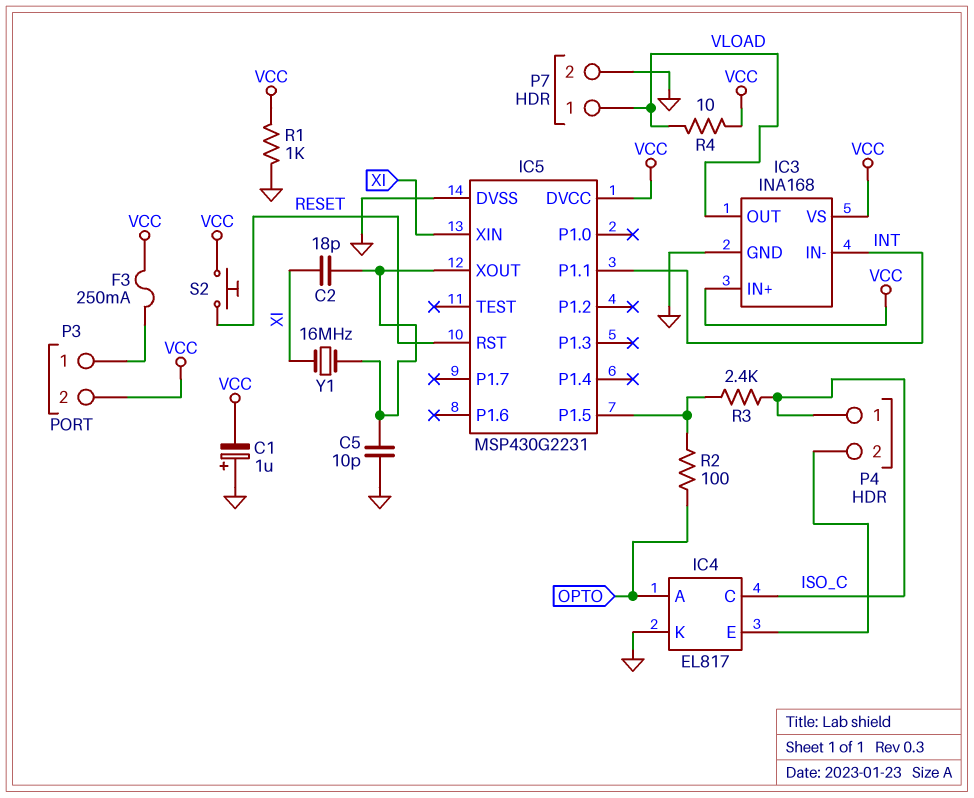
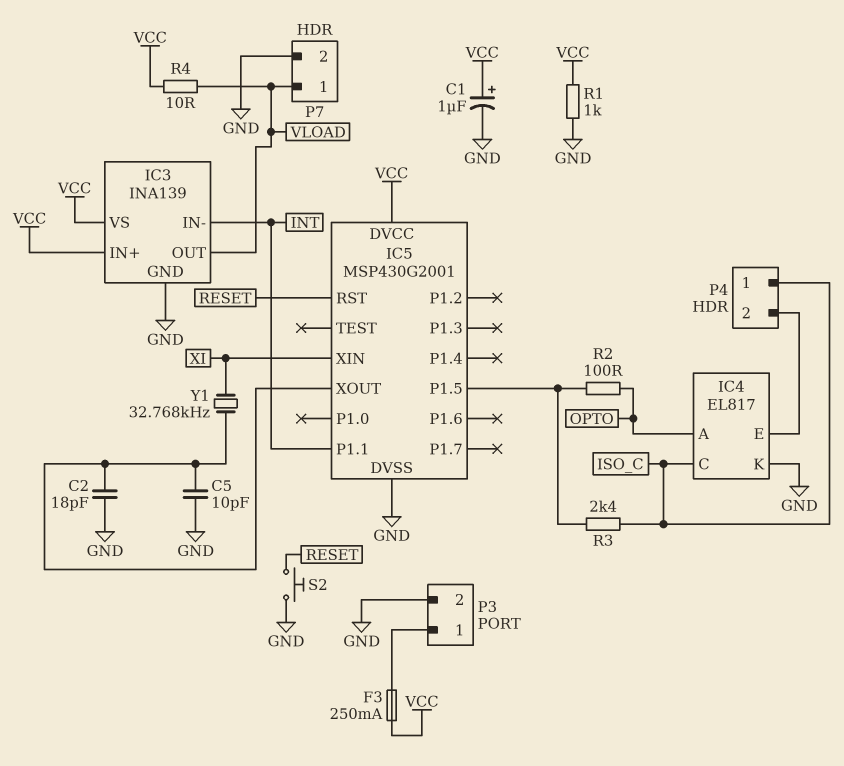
C1: 1uF (plus GND, minus VCC) -> 1uF (plus VCC, minus GND)
C2: 18pF (IC5/XOUT, XI) -> 18pF (GND, IC5/XOUT)
IC3: INA168 -> INA139
IC5: MSP430G2231 -> MSP430G2001
P3 pin 2: VCC -> GND
S2: button (RESET, VCC) -> button (GND, RESET)
Y1: 16MHz (IC5/XOUT, XI) -> 32.768kHz (IC5/XOUT, XI)

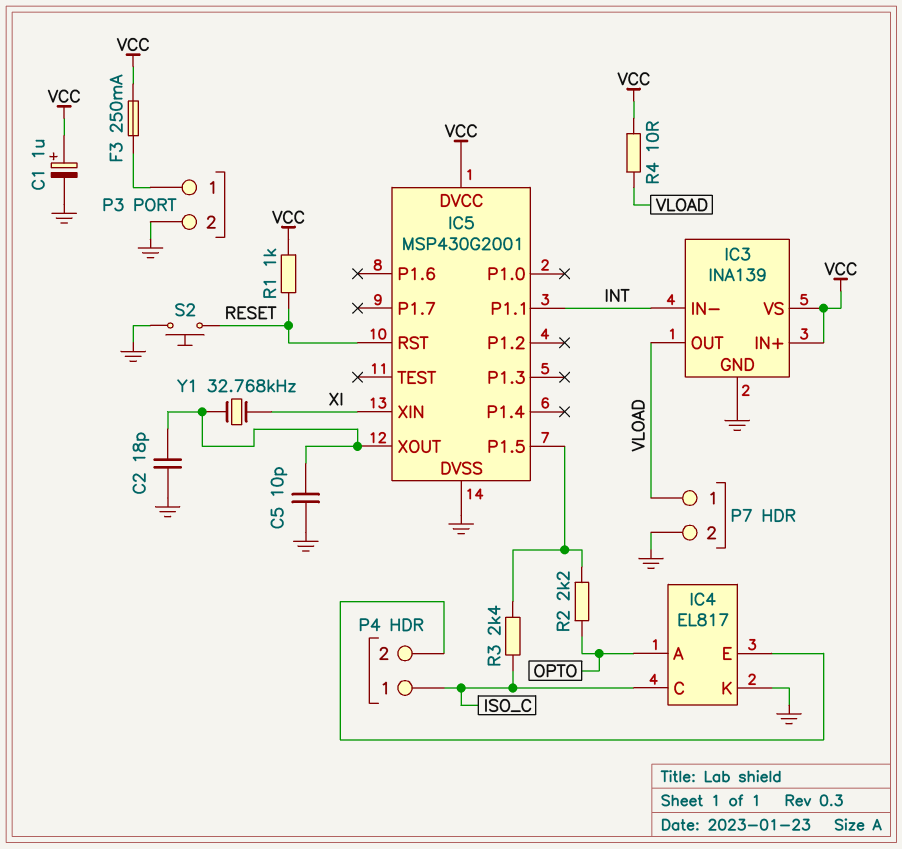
R1: 1k (GND, VCC) -> 1k (RESET, VCC)
R2: 100 (IC5/P1.5, OPTO) -> 2.2k (IC5/P1.5, OPTO)

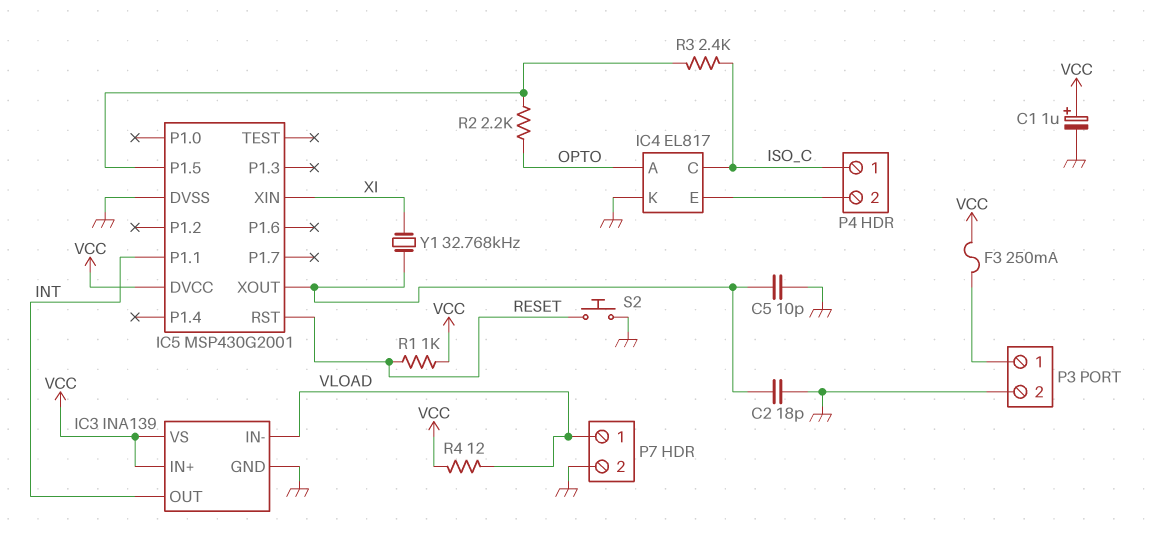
IC3 pin IN-: INT -> VLOAD
IC3 pin OUT: VLOAD -> INT
R4: 10 (VCC, VLOAD) -> 12 (VCC, VLOAD)

